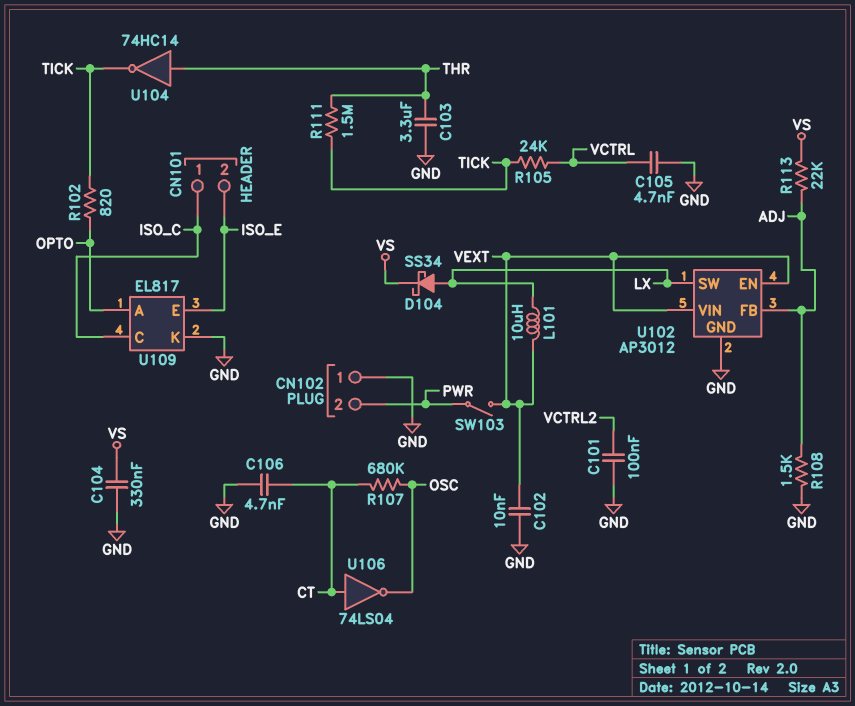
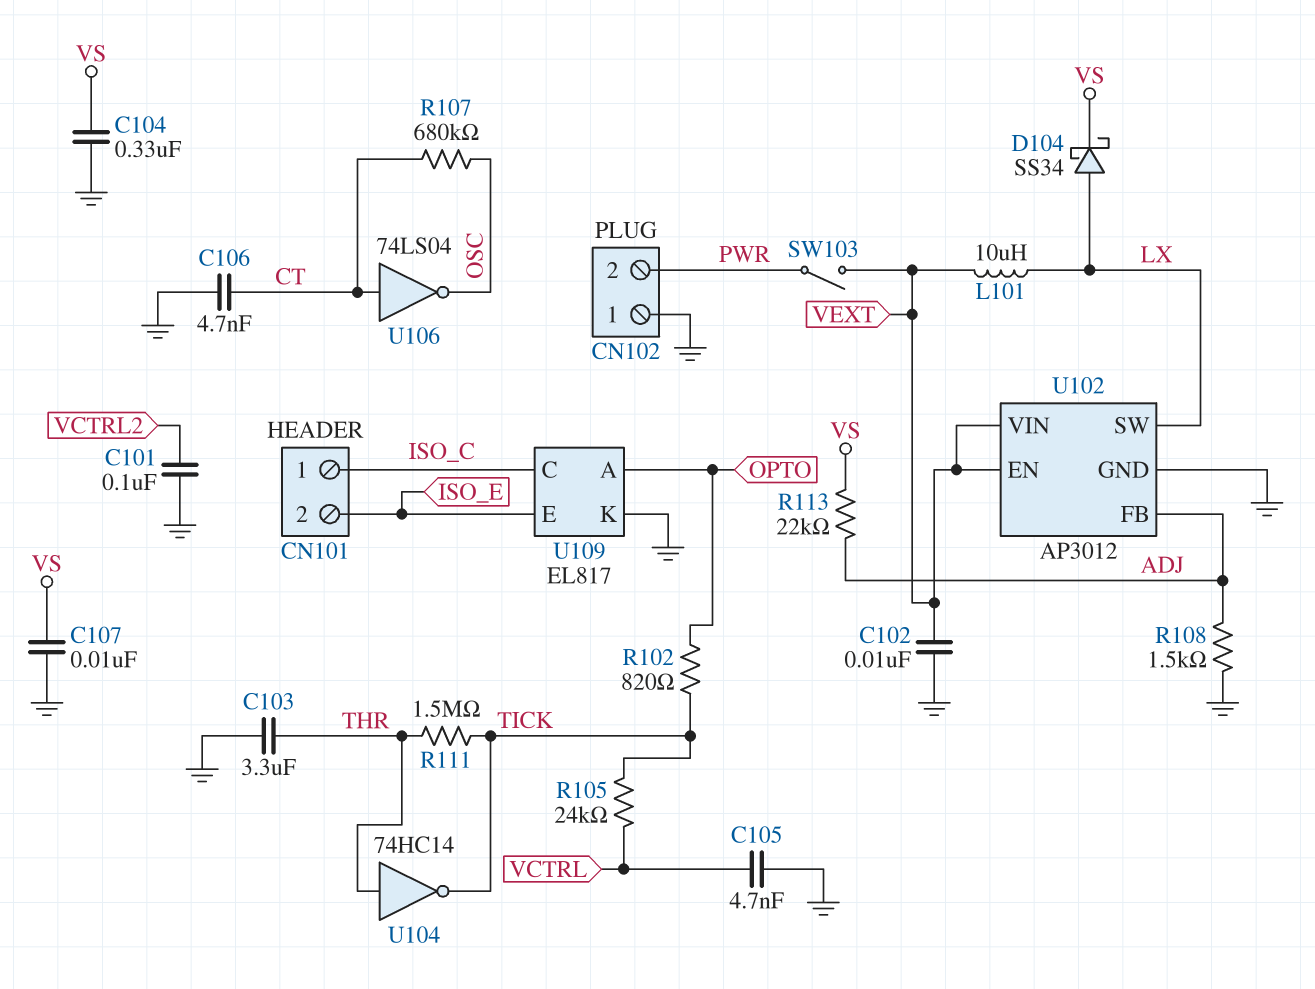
C107: none -> 10nF (GND, VS)

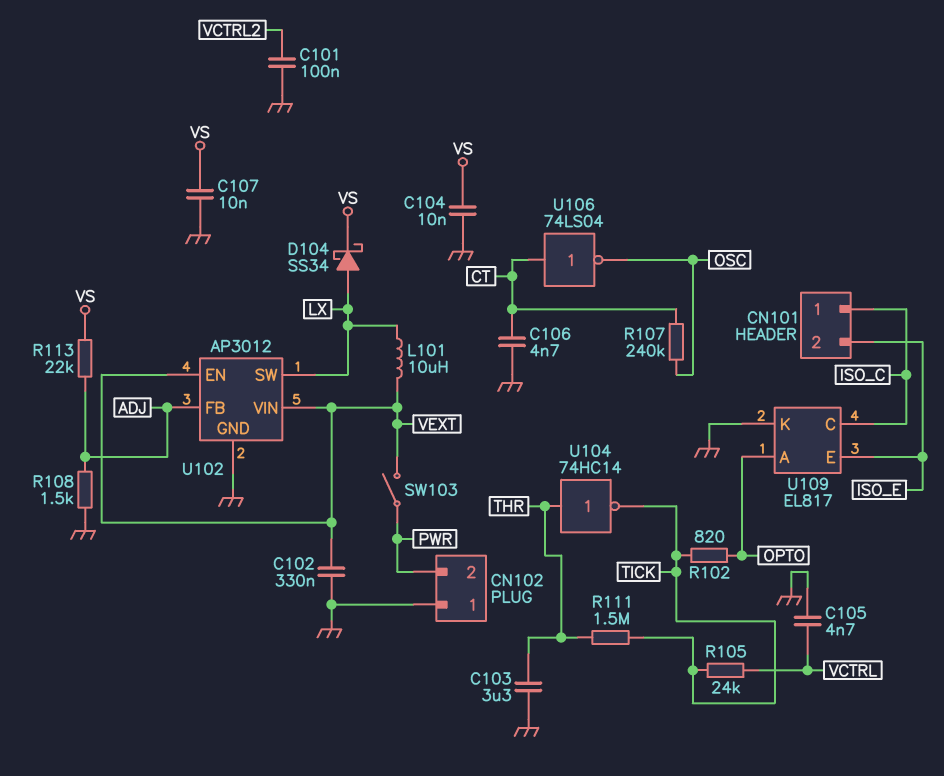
C102: 10nF (GND, VEXT) -> 330nF (GND, VEXT)
C104: 330nF (GND, VS) -> 10nF (GND, VS)
R107: 680k (CT, OSC) -> 240k (CT, OSC)

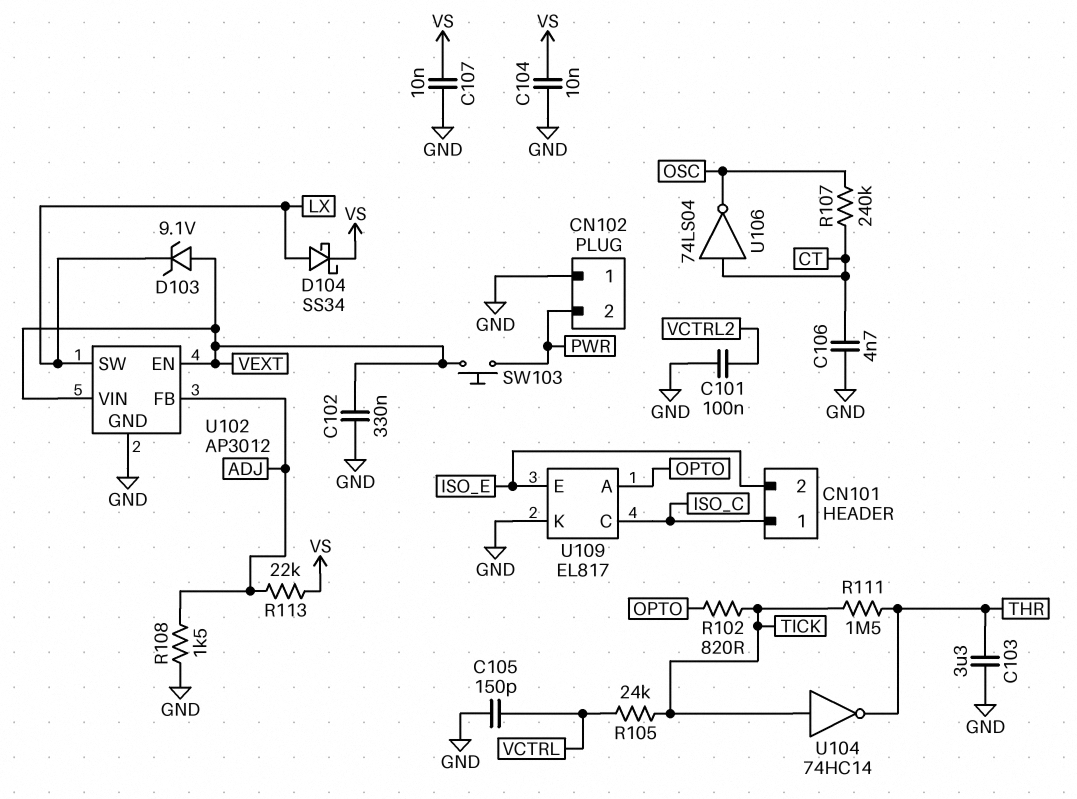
C105: 4.7nF (GND, VCTRL) -> 150pF (GND, VCTRL)
D103: none -> zener 9.1V (A VEXT, K LX)
L101: 10uH (LX, VEXT) -> none
SW103: switch (PWR, VEXT) -> button (PWR, VEXT)
U104: NOT 74HC14 (in THR, out TICK) -> NOT 74HC14 (in TICK, out THR)

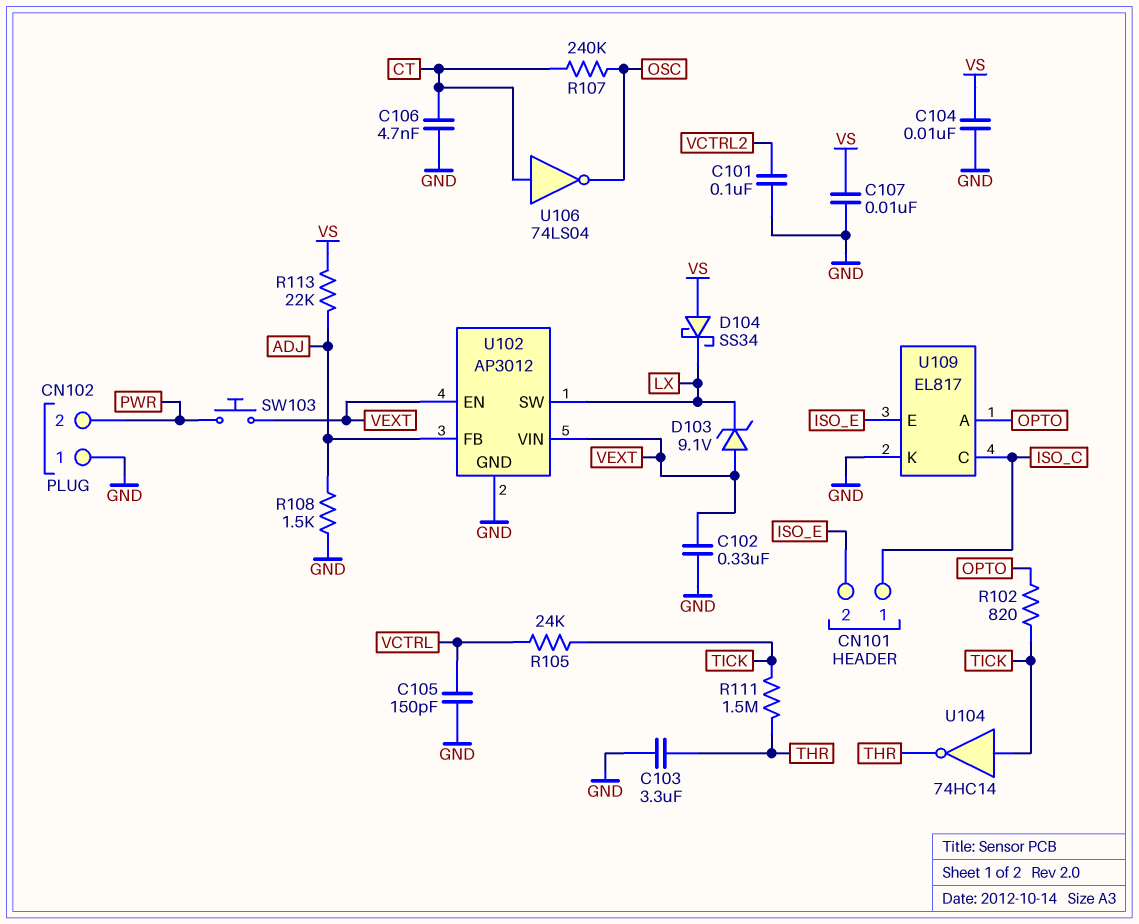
D104: schottky SS34 (A LX, K VS) -> schottky SS34 (A VS, K LX)

